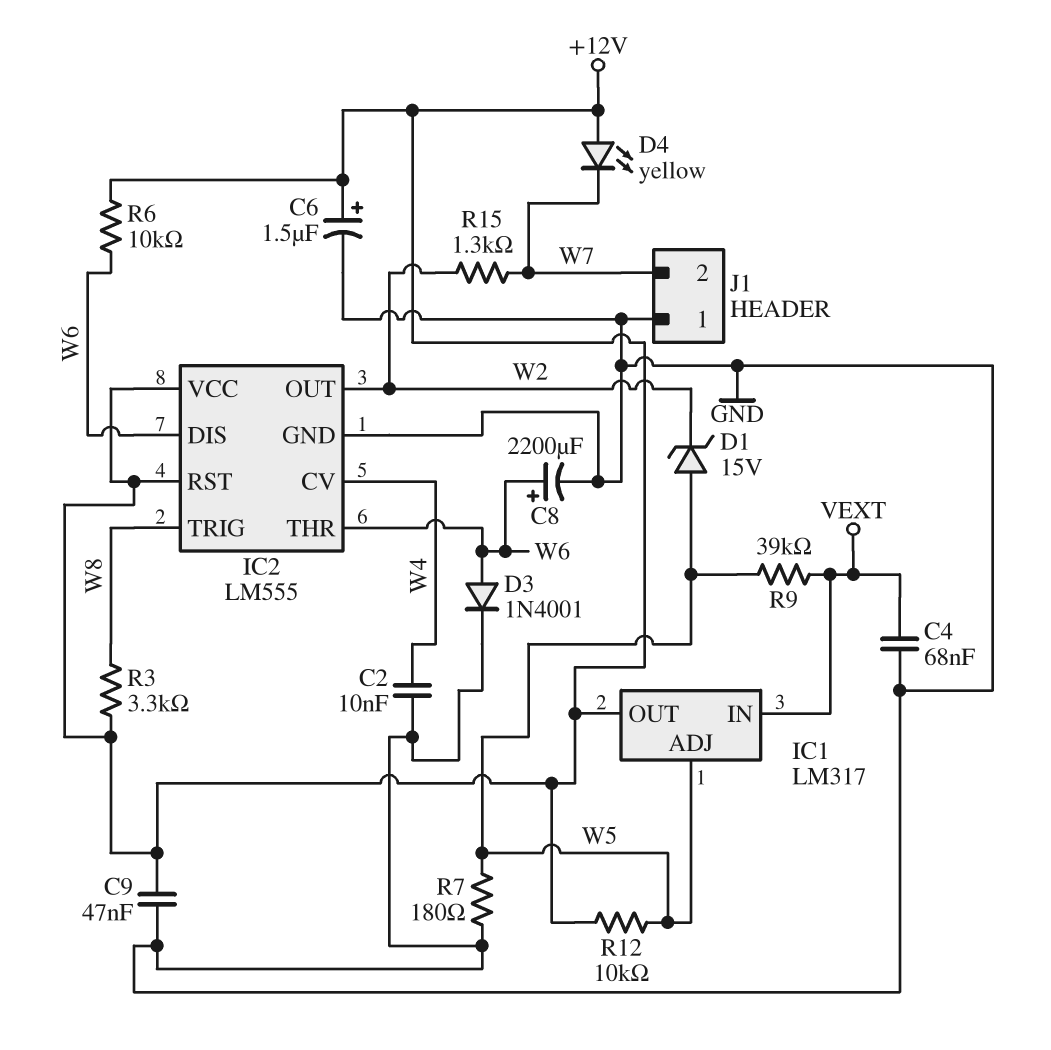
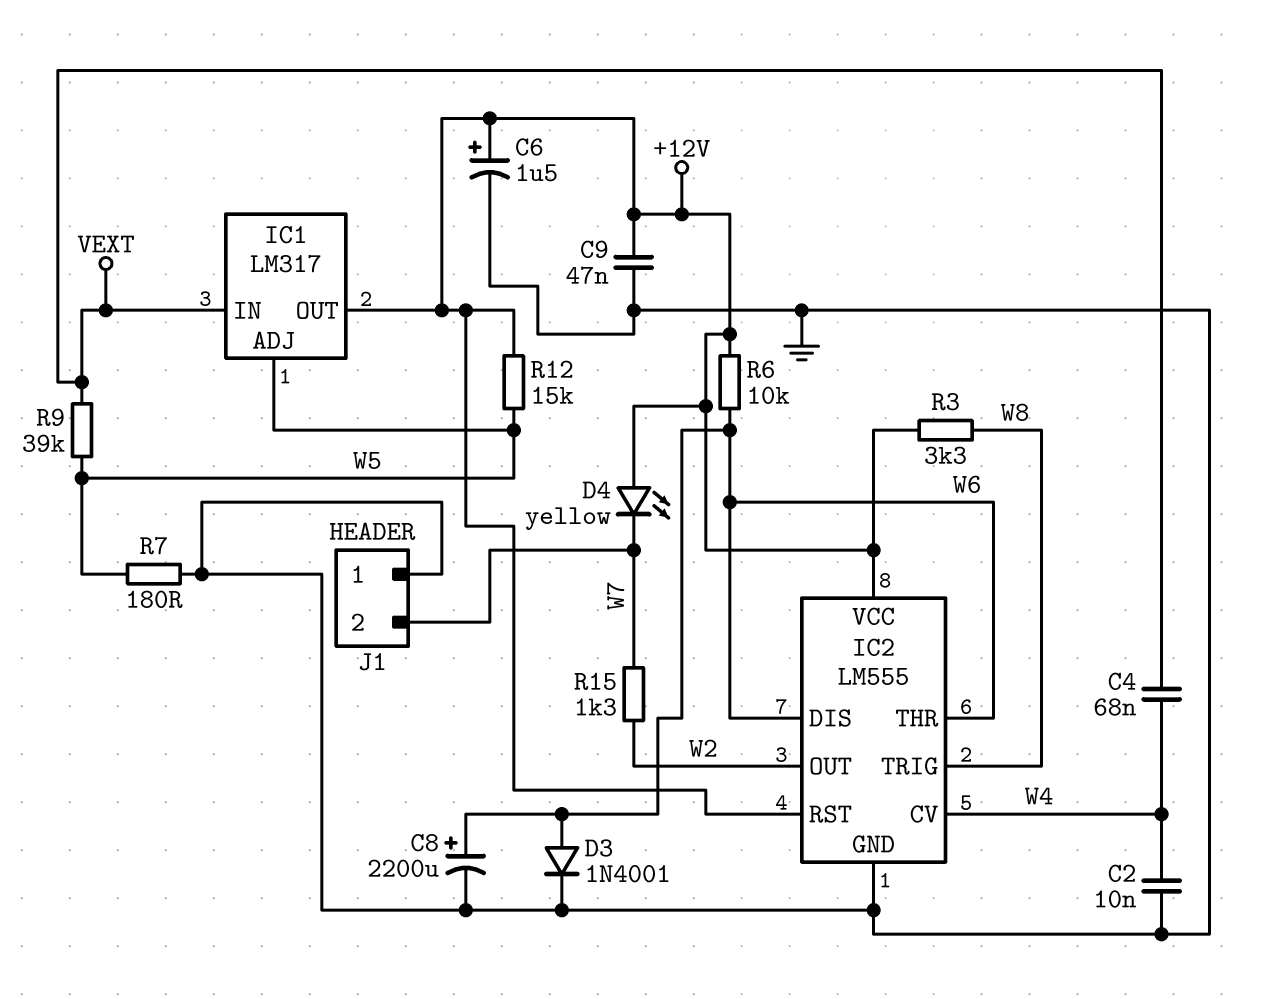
C4: 68nF (GND, VEXT) -> 68nF (VEXT, W4)
D1: zener 15V (A W5, K W2) -> none
R12: 10k (+12V, W5) -> 15k (+12V, W5)

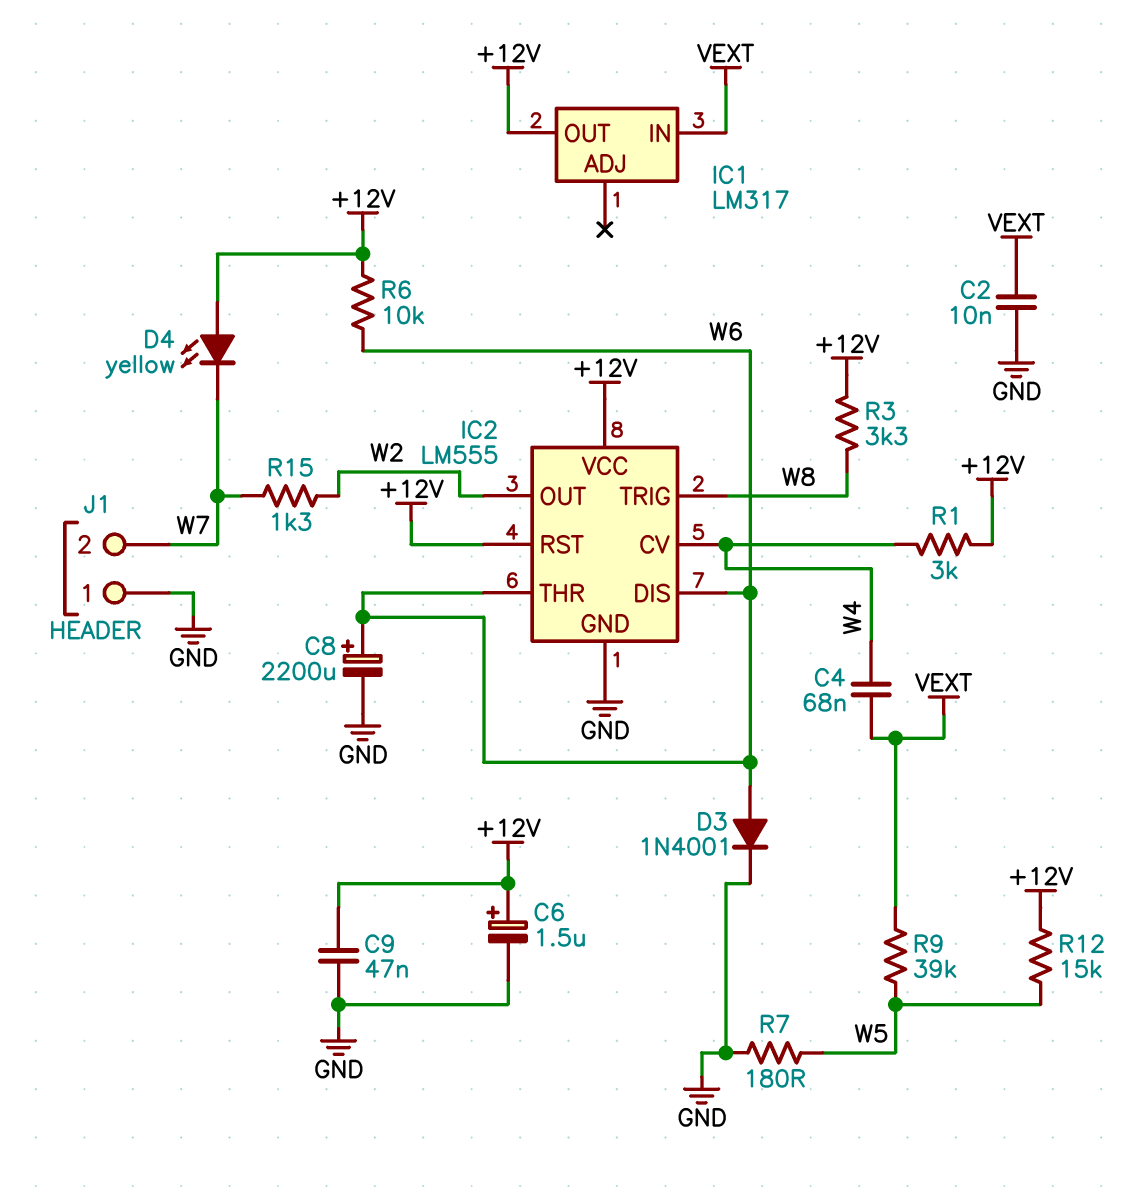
C2: 10nF (GND, W4) -> 10nF (GND, VEXT)
IC1 pin ADJ: W5 -> none
R1: none -> 3k (+12V, W4)

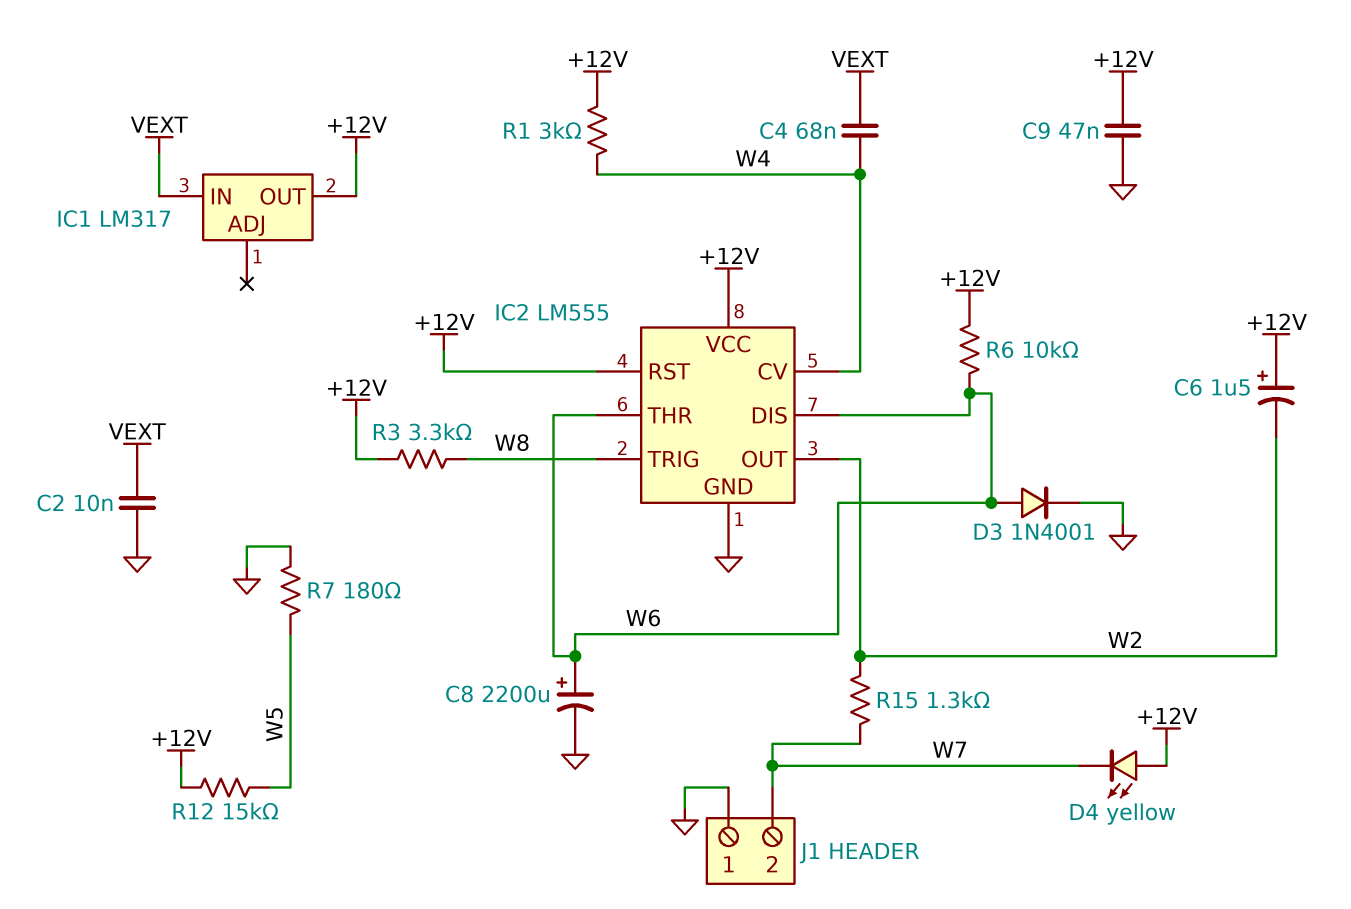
C6: 1.5uF (plus +12V, minus GND) -> 1.5uF (plus +12V, minus W2)
R9: 39k (VEXT, W5) -> none

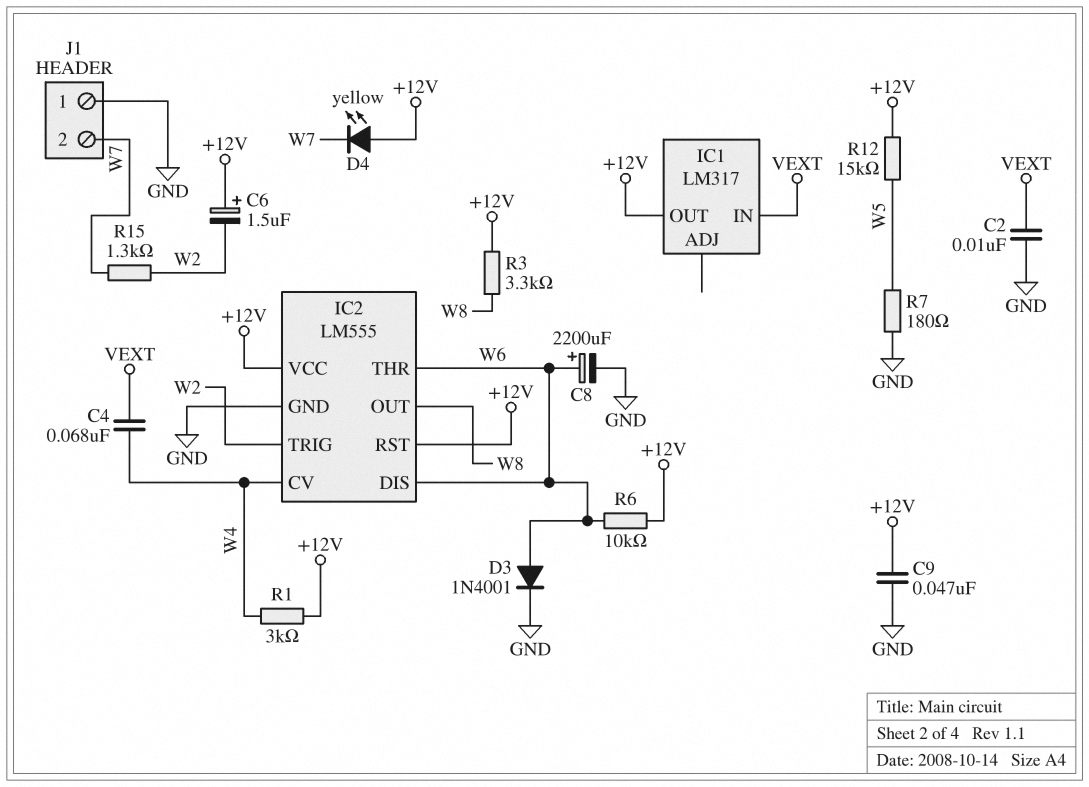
IC2 pin OUT: W2 -> W8
IC2 pin TRIG: W8 -> W2

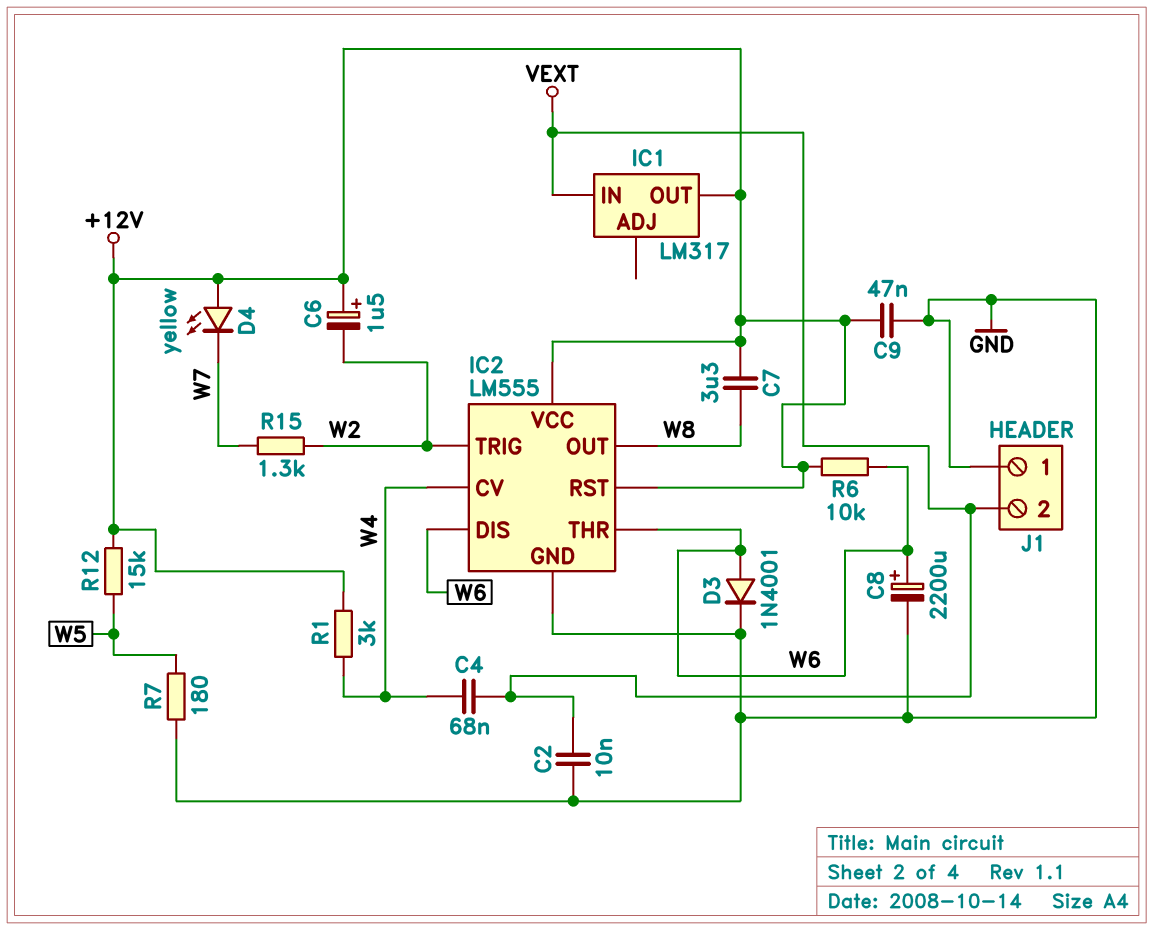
C7: none -> 3.3uF (+12V, W8)
J1 pin 2: W7 -> VEXT
R3: 3.3k (+12V, W8) -> none

